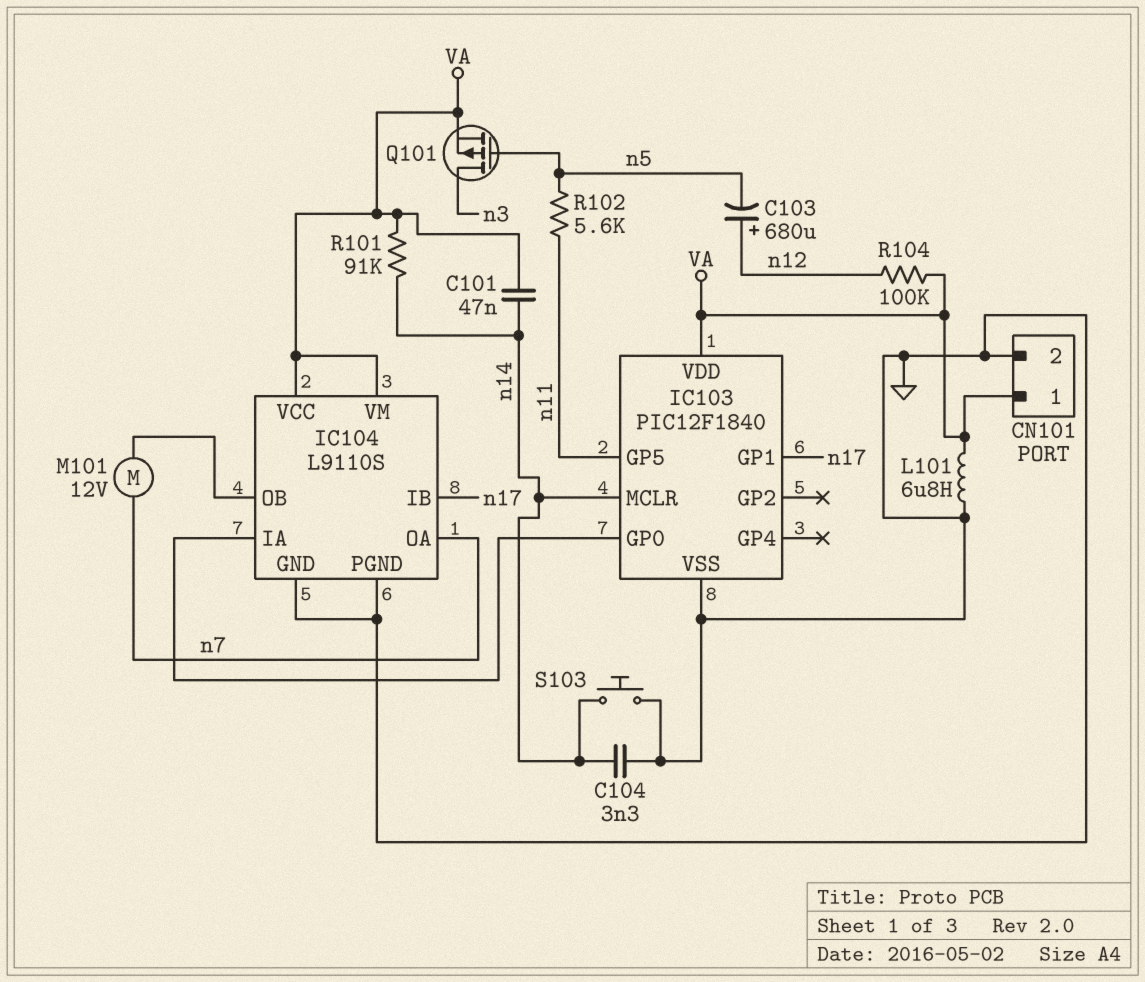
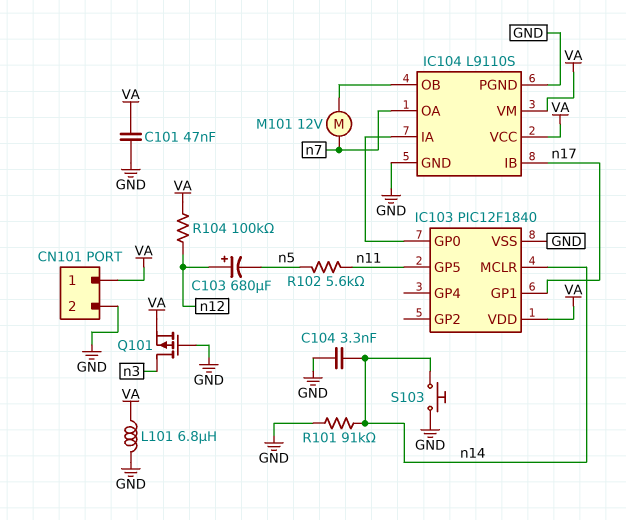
C101: 47nF (VA, n14) -> 47nF (GND, VA)
Q101: PMOS (G n5, D n3, S VA) -> PMOS (G GND, D n3, S VA)
R101: 91k (VA, n14) -> 91k (GND, n14)

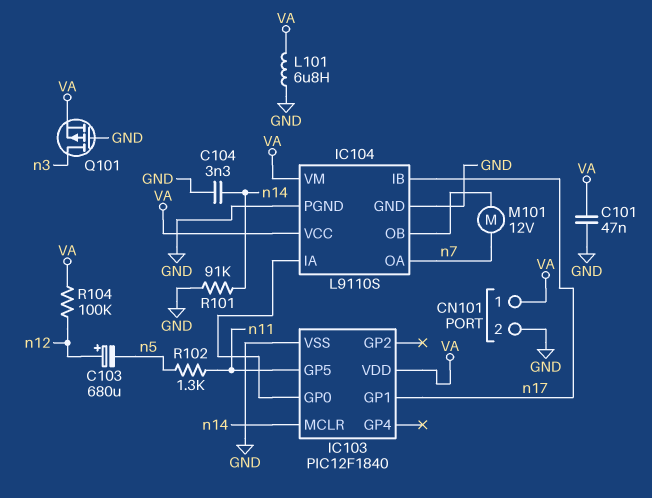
R102: 5.6k (n5, n11) -> 1.3k (n5, n11)
S103: button (GND, n14) -> none

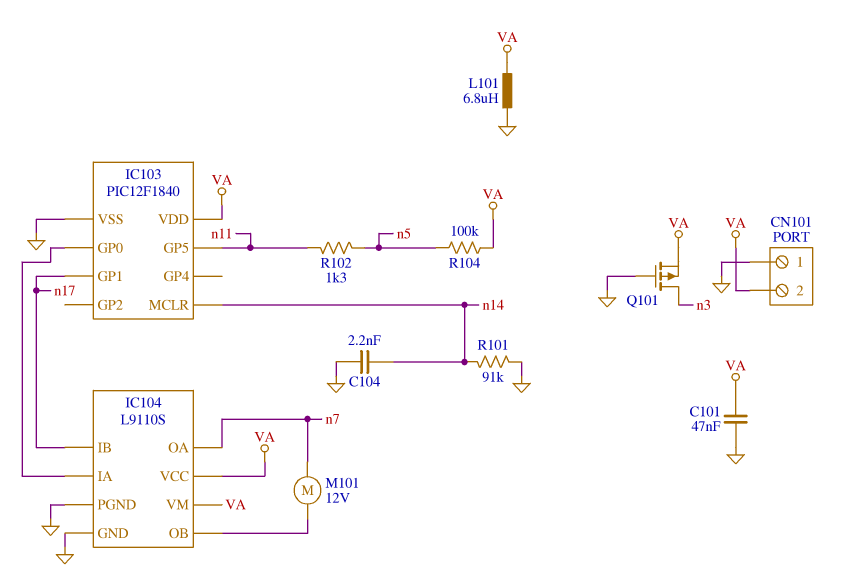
C103: 680uF (plus n12, minus n5) -> none
C104: 3.3nF (GND, n14) -> 2.2nF (GND, n14)
CN101 pin 1: VA -> GND
CN101 pin 2: GND -> VA
R104: 100k (VA, n12) -> 100k (VA, n5)

